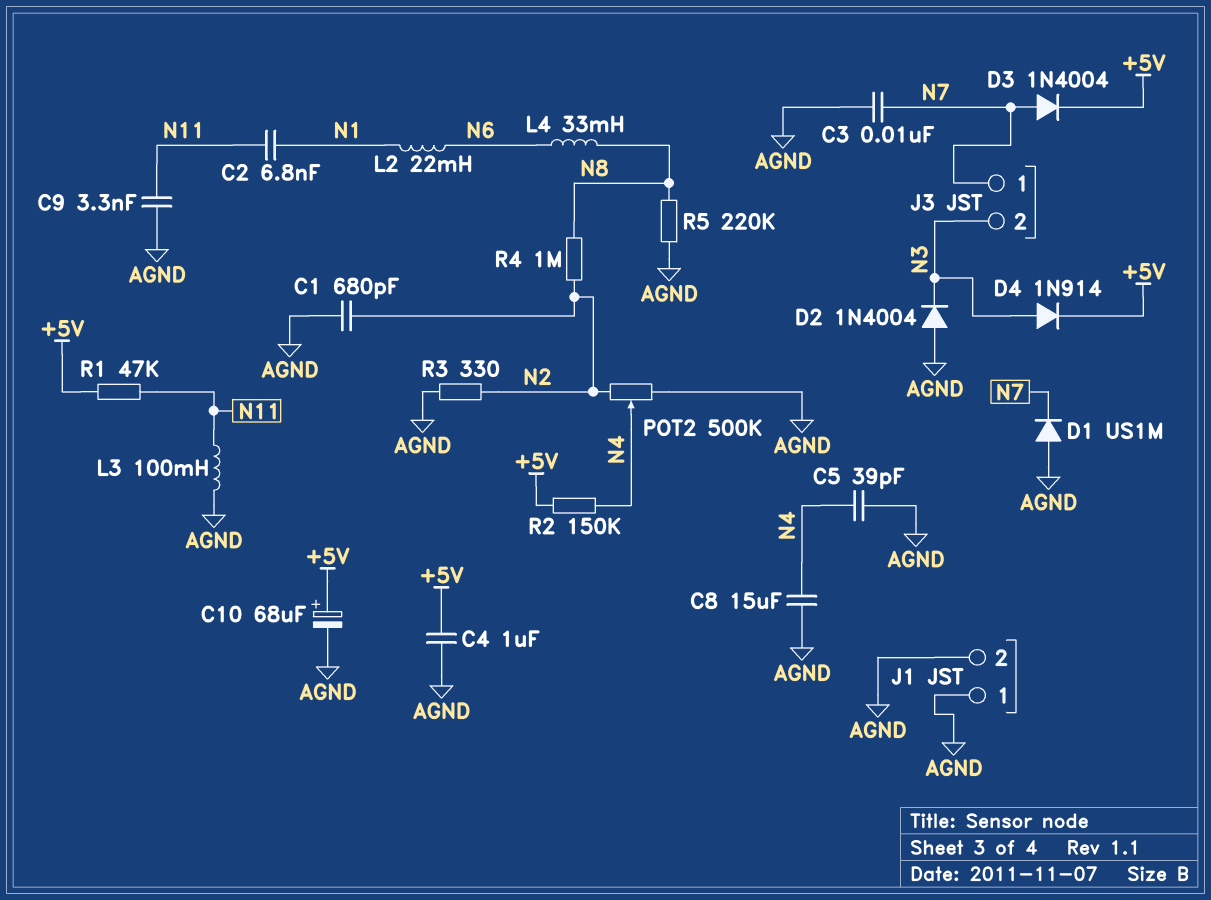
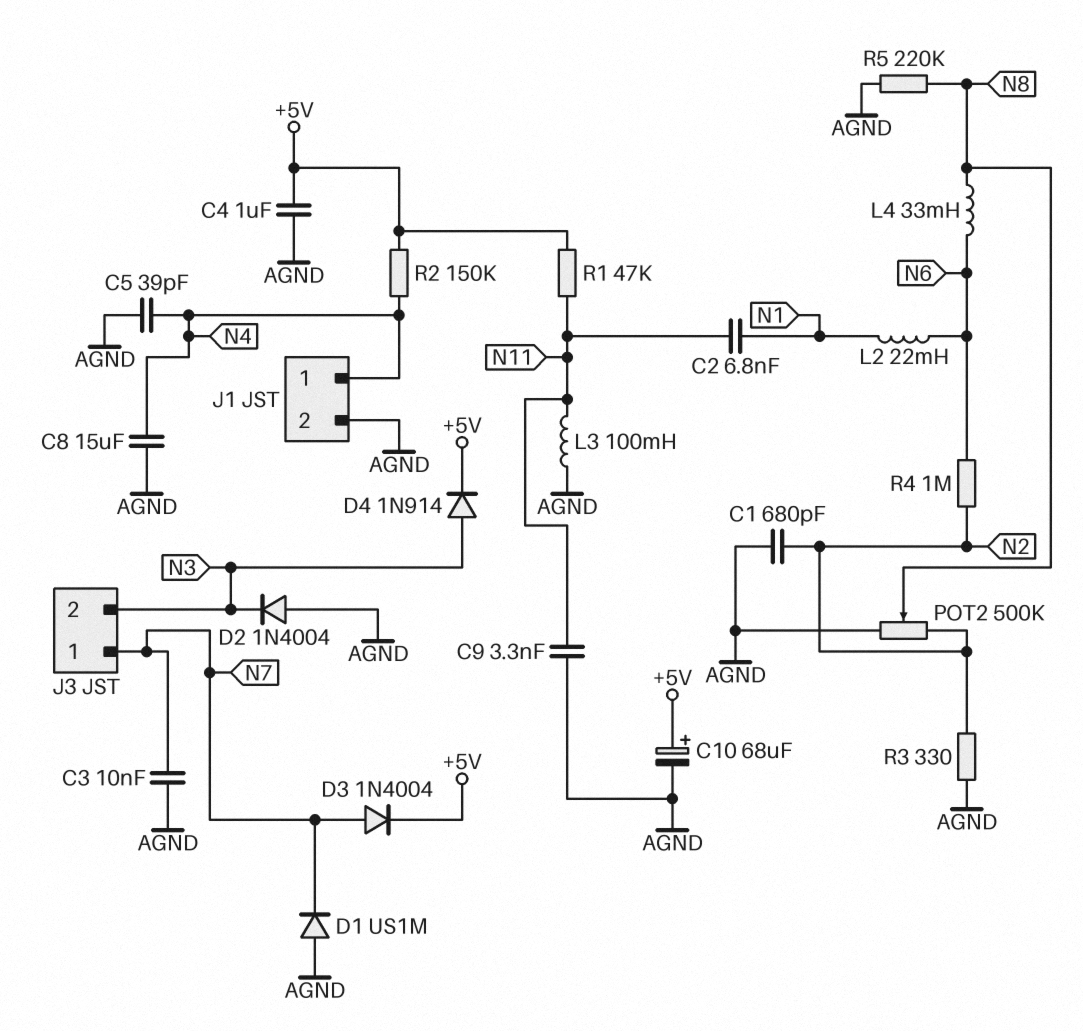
J1 pin 1: AGND -> N4
POT2: 500k (AGND, N2, wiper N4) -> 500k (AGND, N2, wiper N8)
R4: 1M (N2, N8) -> 1M (N2, N6)

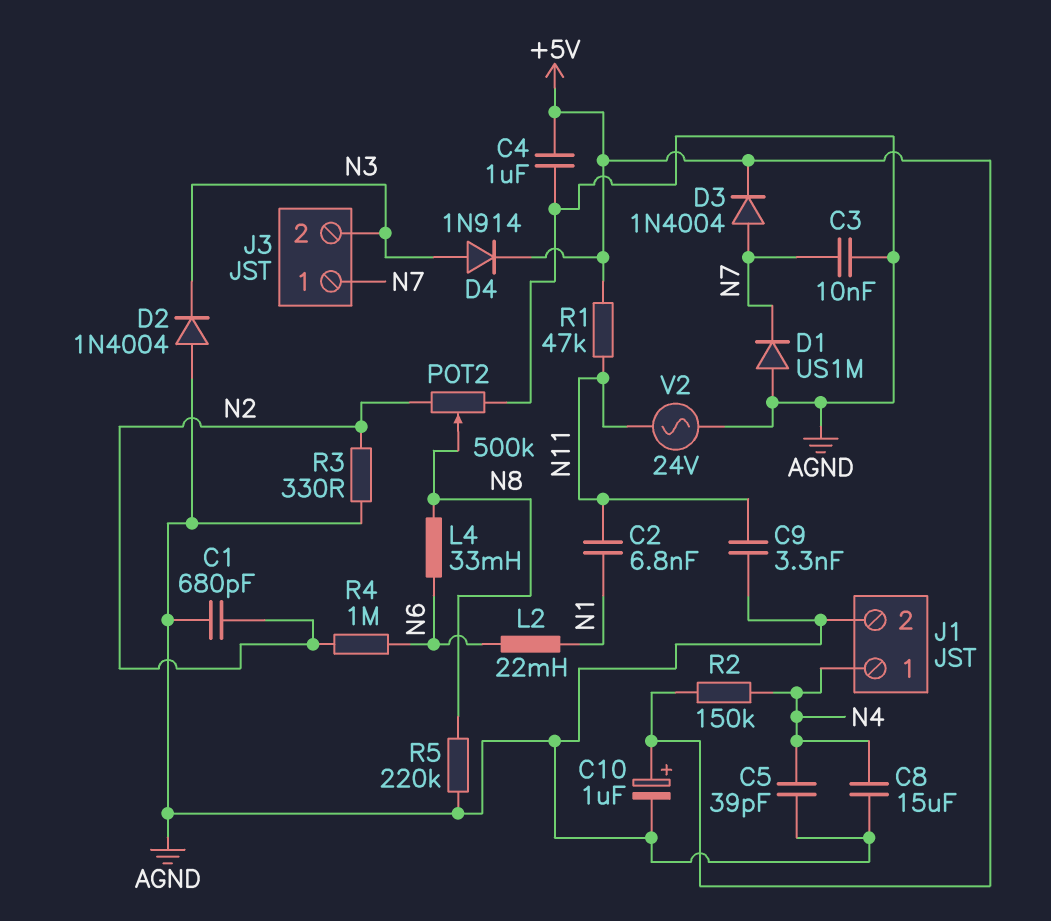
C10: 68uF (plus +5V, minus AGND) -> 1uF (plus +5V, minus AGND)
L3: 100mH (AGND, N11) -> none
V2: none -> AC 24V (AGND, N11)

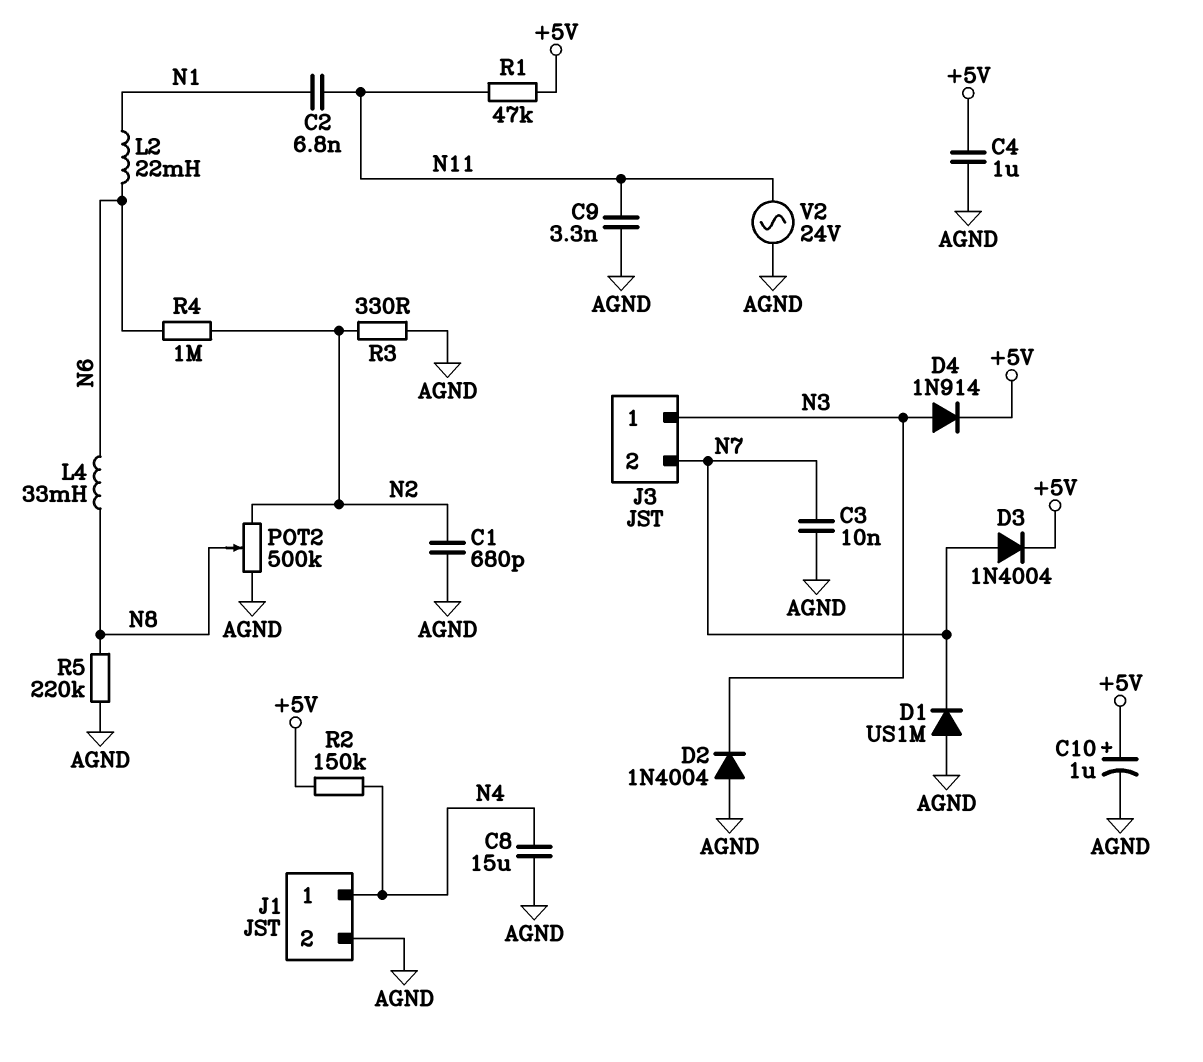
C5: 39pF (AGND, N4) -> none
J3 pin 1: N7 -> N3
J3 pin 2: N3 -> N7

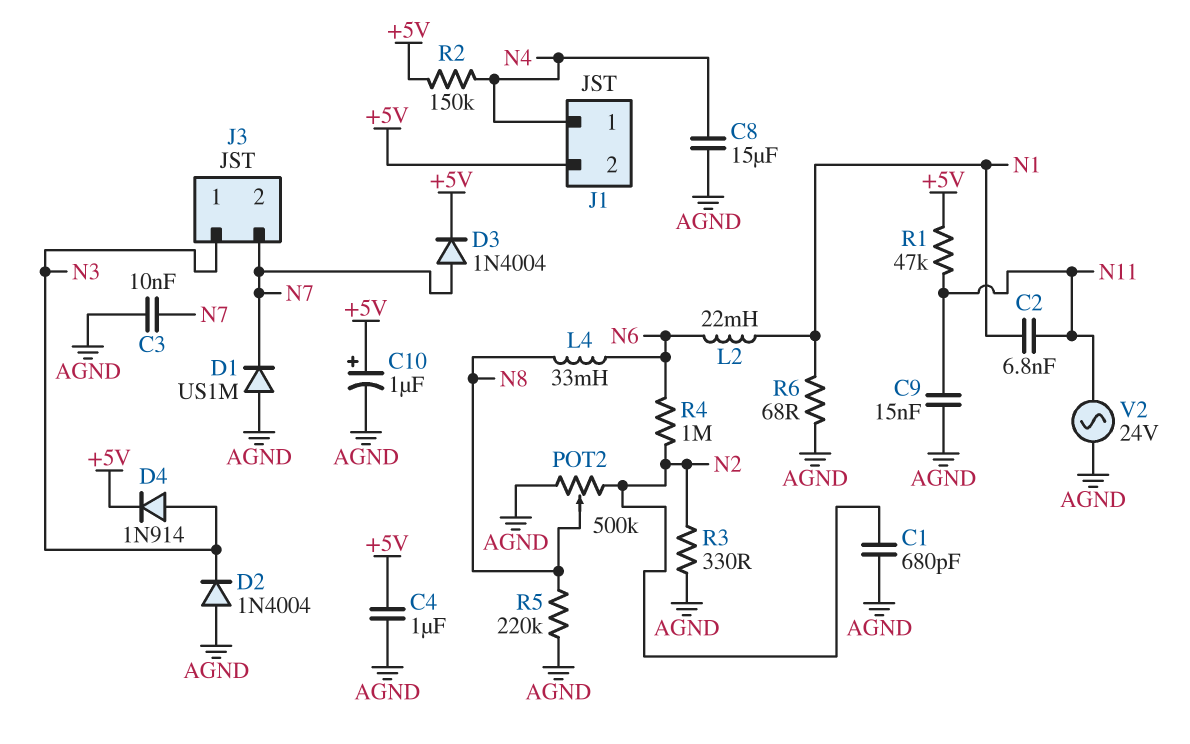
C9: 3.3nF (AGND, N11) -> 15nF (AGND, N11)
J1 pin 2: AGND -> +5V
R6: none -> 68 (AGND, N1)

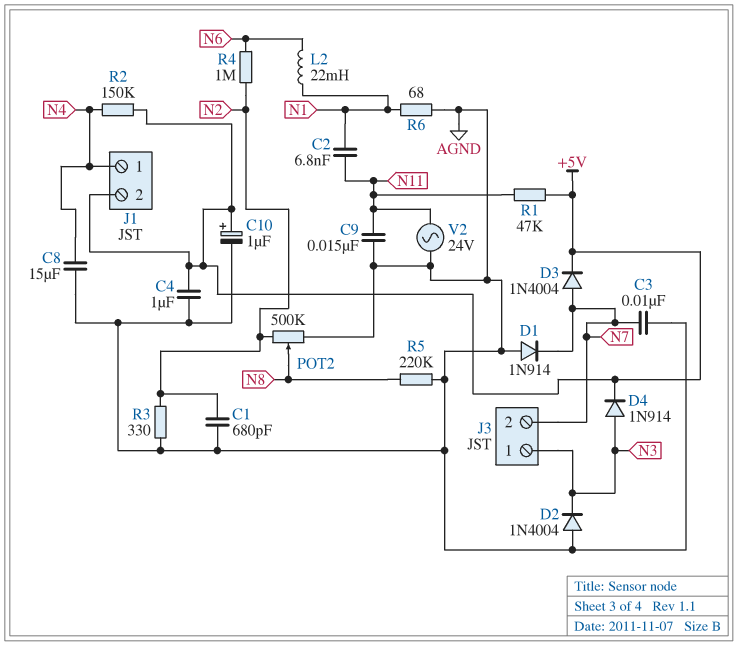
D1: diode US1M (A AGND, K N7) -> diode 1N914 (A AGND, K N7)
L4: 33mH (N6, N8) -> none

